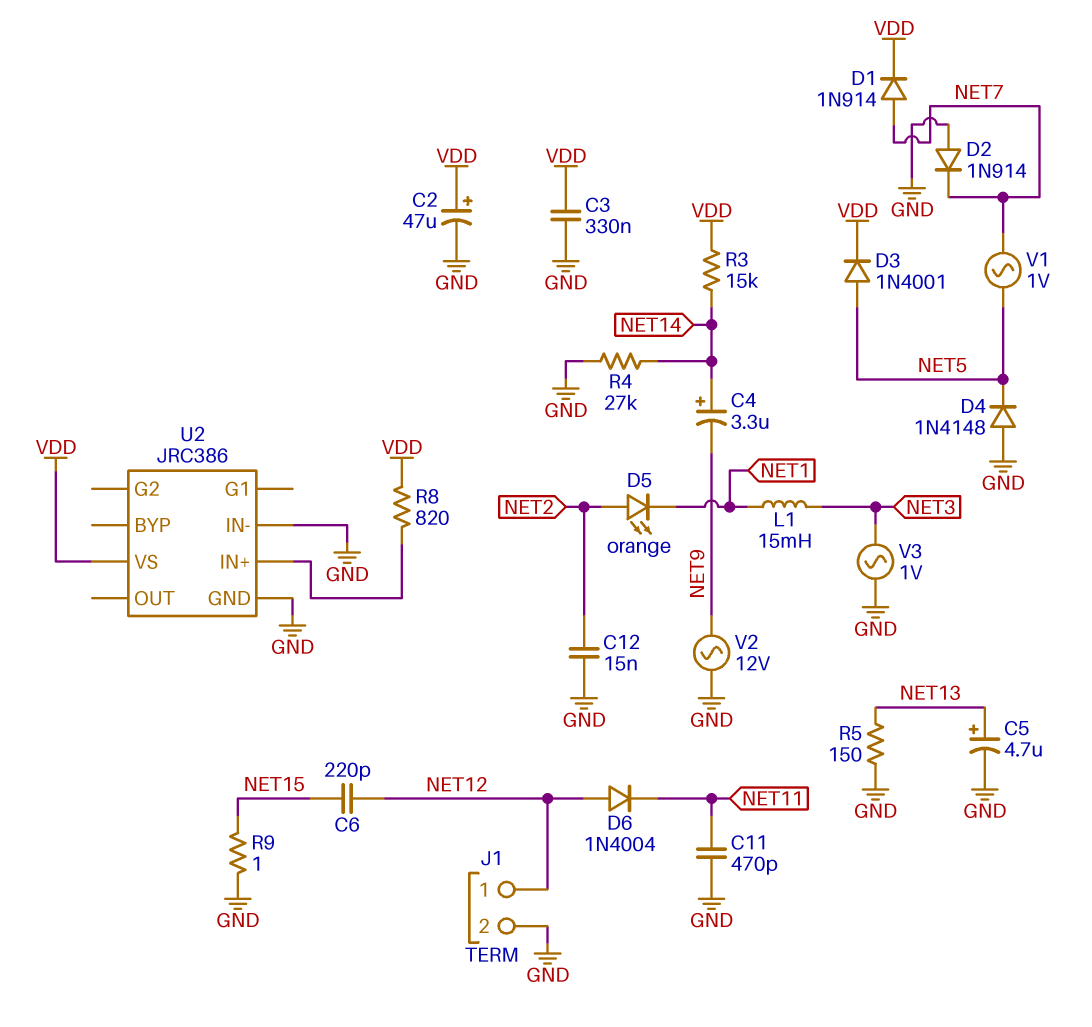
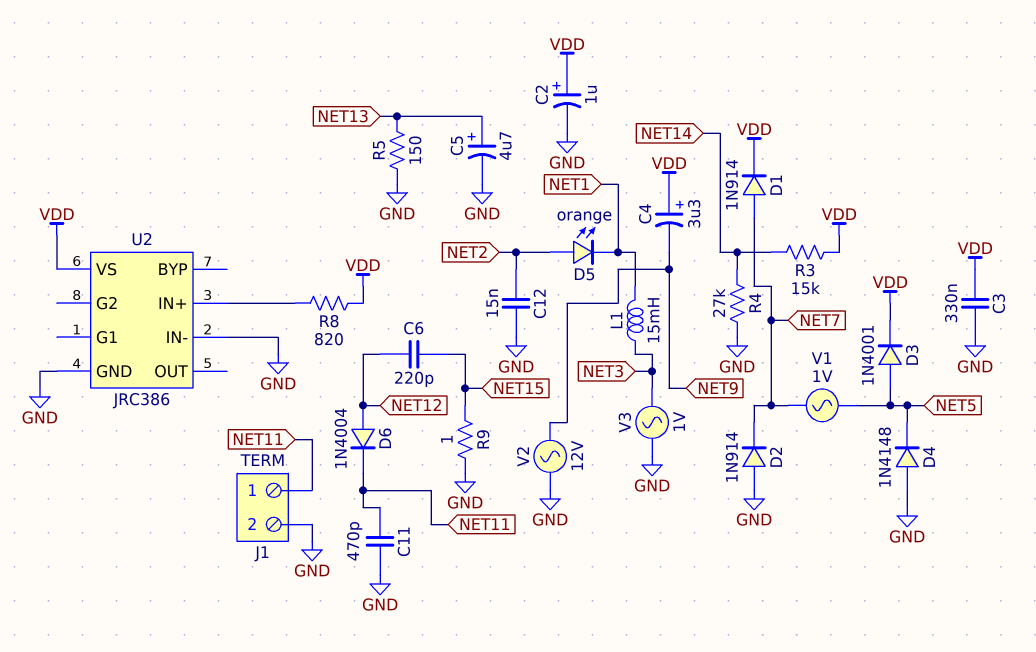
C2: 47uF (plus VDD, minus GND) -> 1uF (plus VDD, minus GND)
C4: 3.3uF (plus NET14, minus NET9) -> 3.3uF (plus VDD, minus NET9)
J1 pin 1: NET12 -> NET11

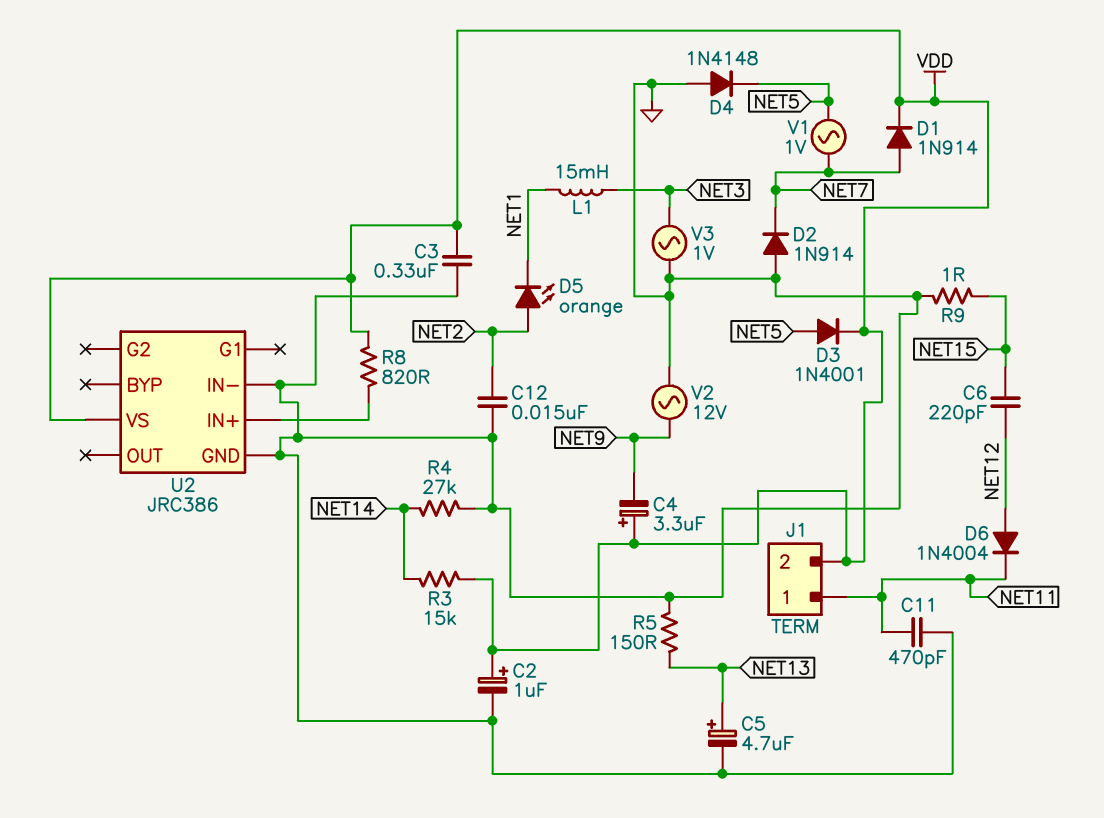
J1 pin 2: GND -> VDD

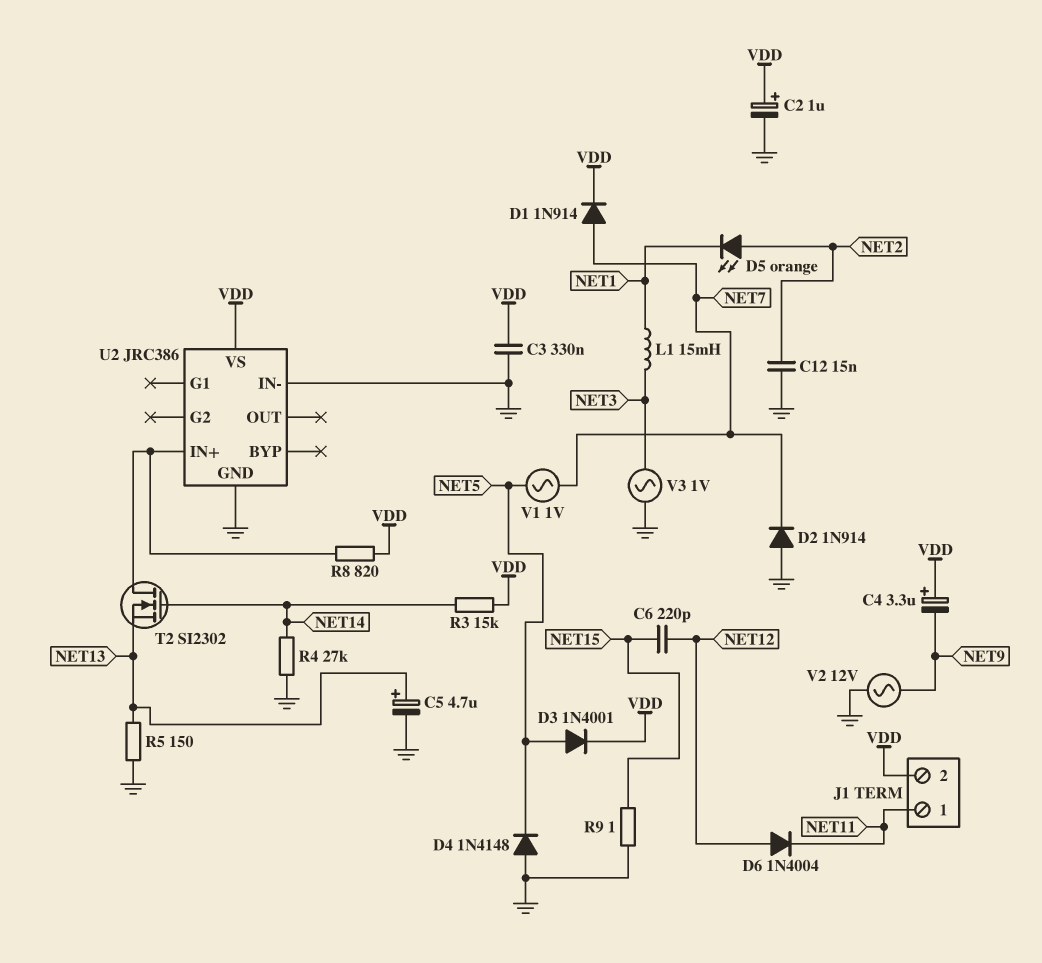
C11: 470pF (GND, NET11) -> none
T2: none -> NMOS SI2302 (G NET14, D U2/IN+, S NET13)

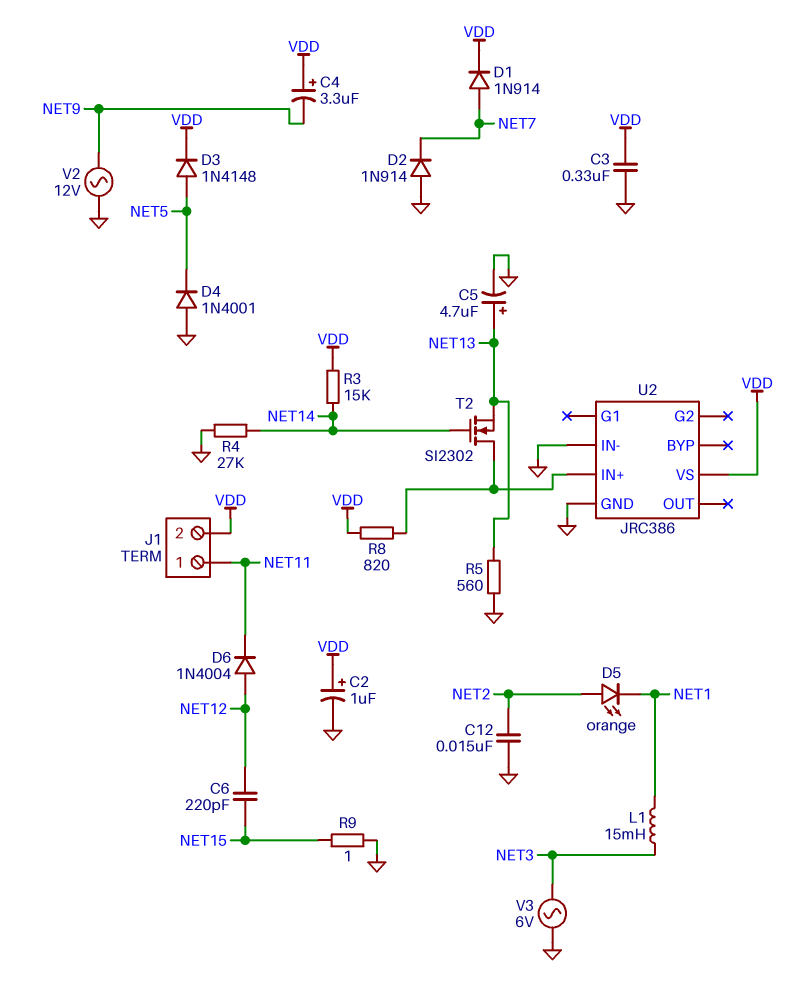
D3: diode 1N4001 (A NET5, K VDD) -> diode 1N4148 (A NET5, K VDD)
D4: diode 1N4148 (A GND, K NET5) -> diode 1N4001 (A GND, K NET5)
R5: 150 (GND, NET13) -> 560 (GND, NET13)
V1: AC 1V (NET5, NET7) -> none
V3: AC 1V (GND, NET3) -> AC 6V (GND, NET3)

